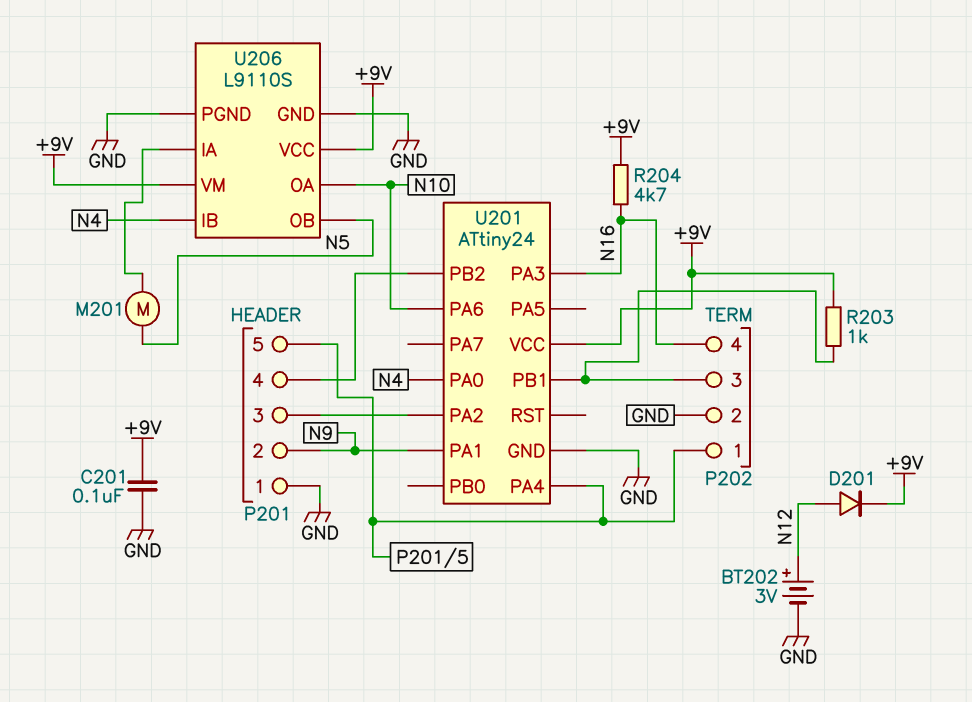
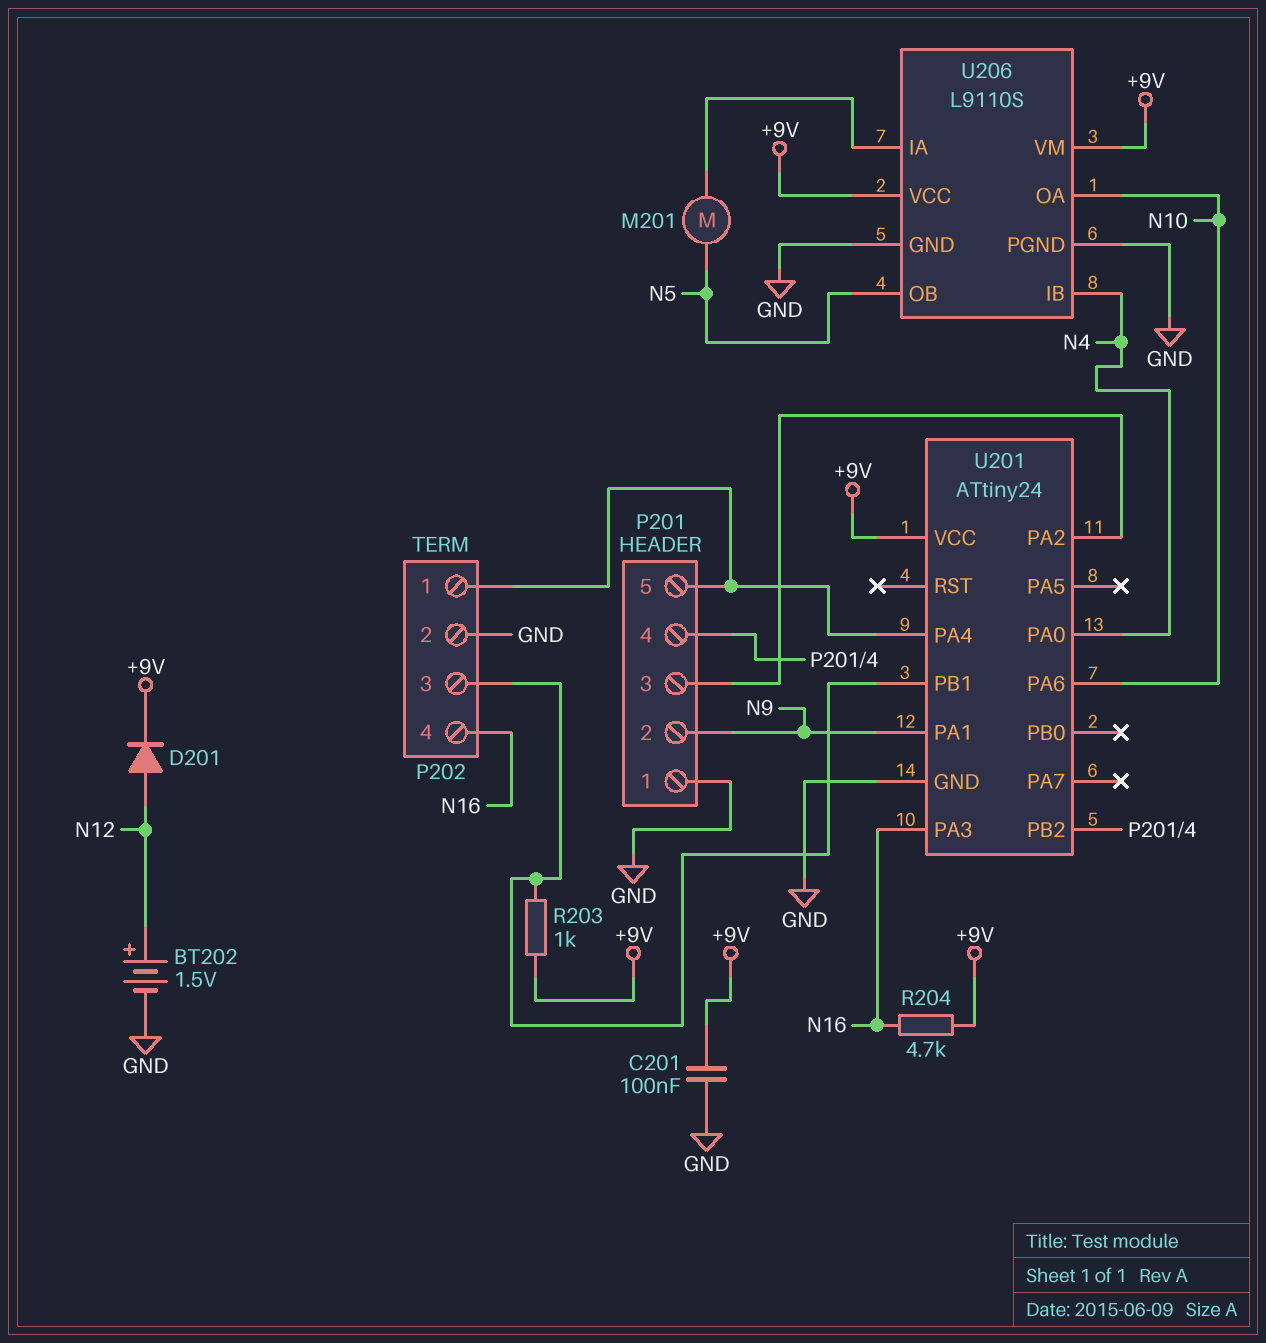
BT202: 3V (plus N12, minus GND) -> 1.5V (plus N12, minus GND)

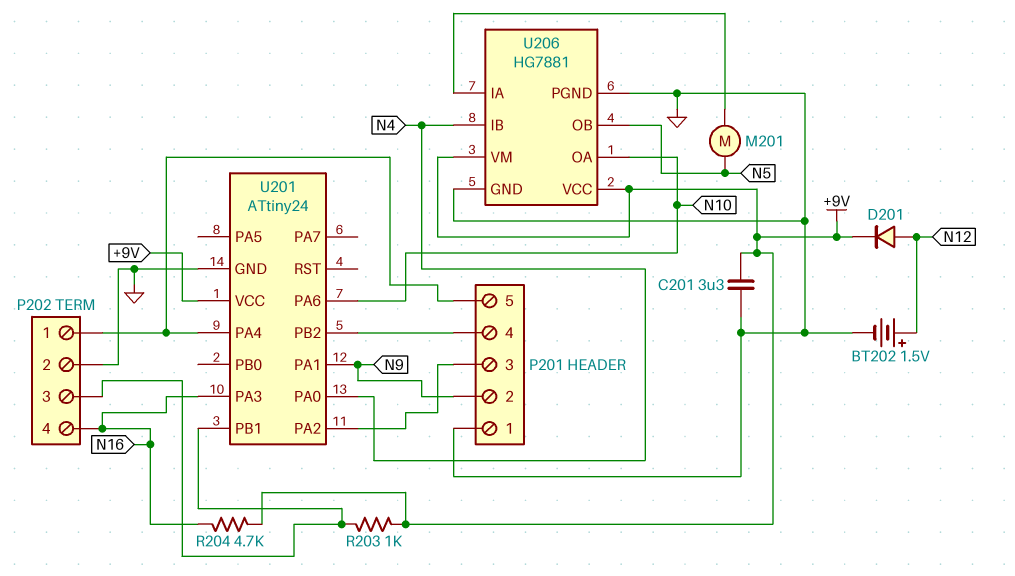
C201: 100nF (+9V, GND) -> 3.3uF (+9V, GND)
U206: L9110S -> HG7881

